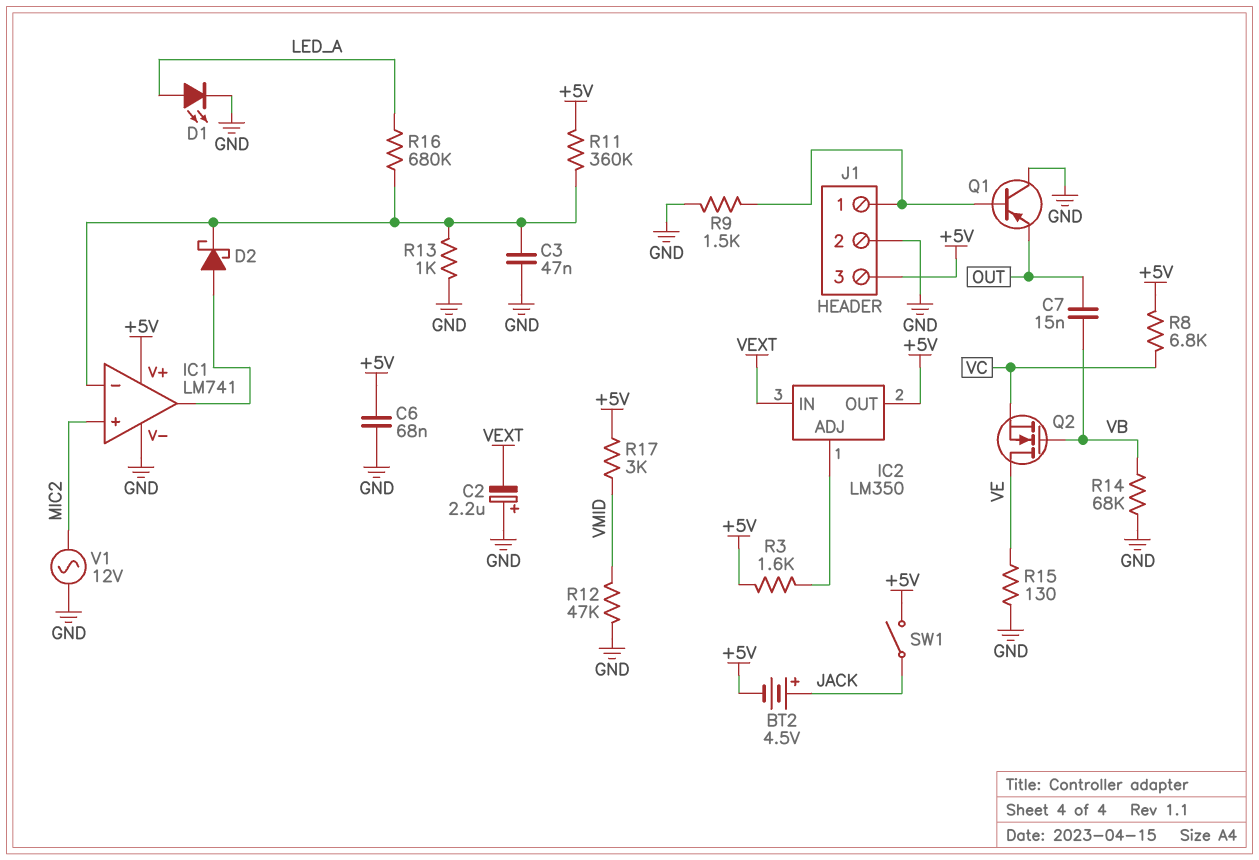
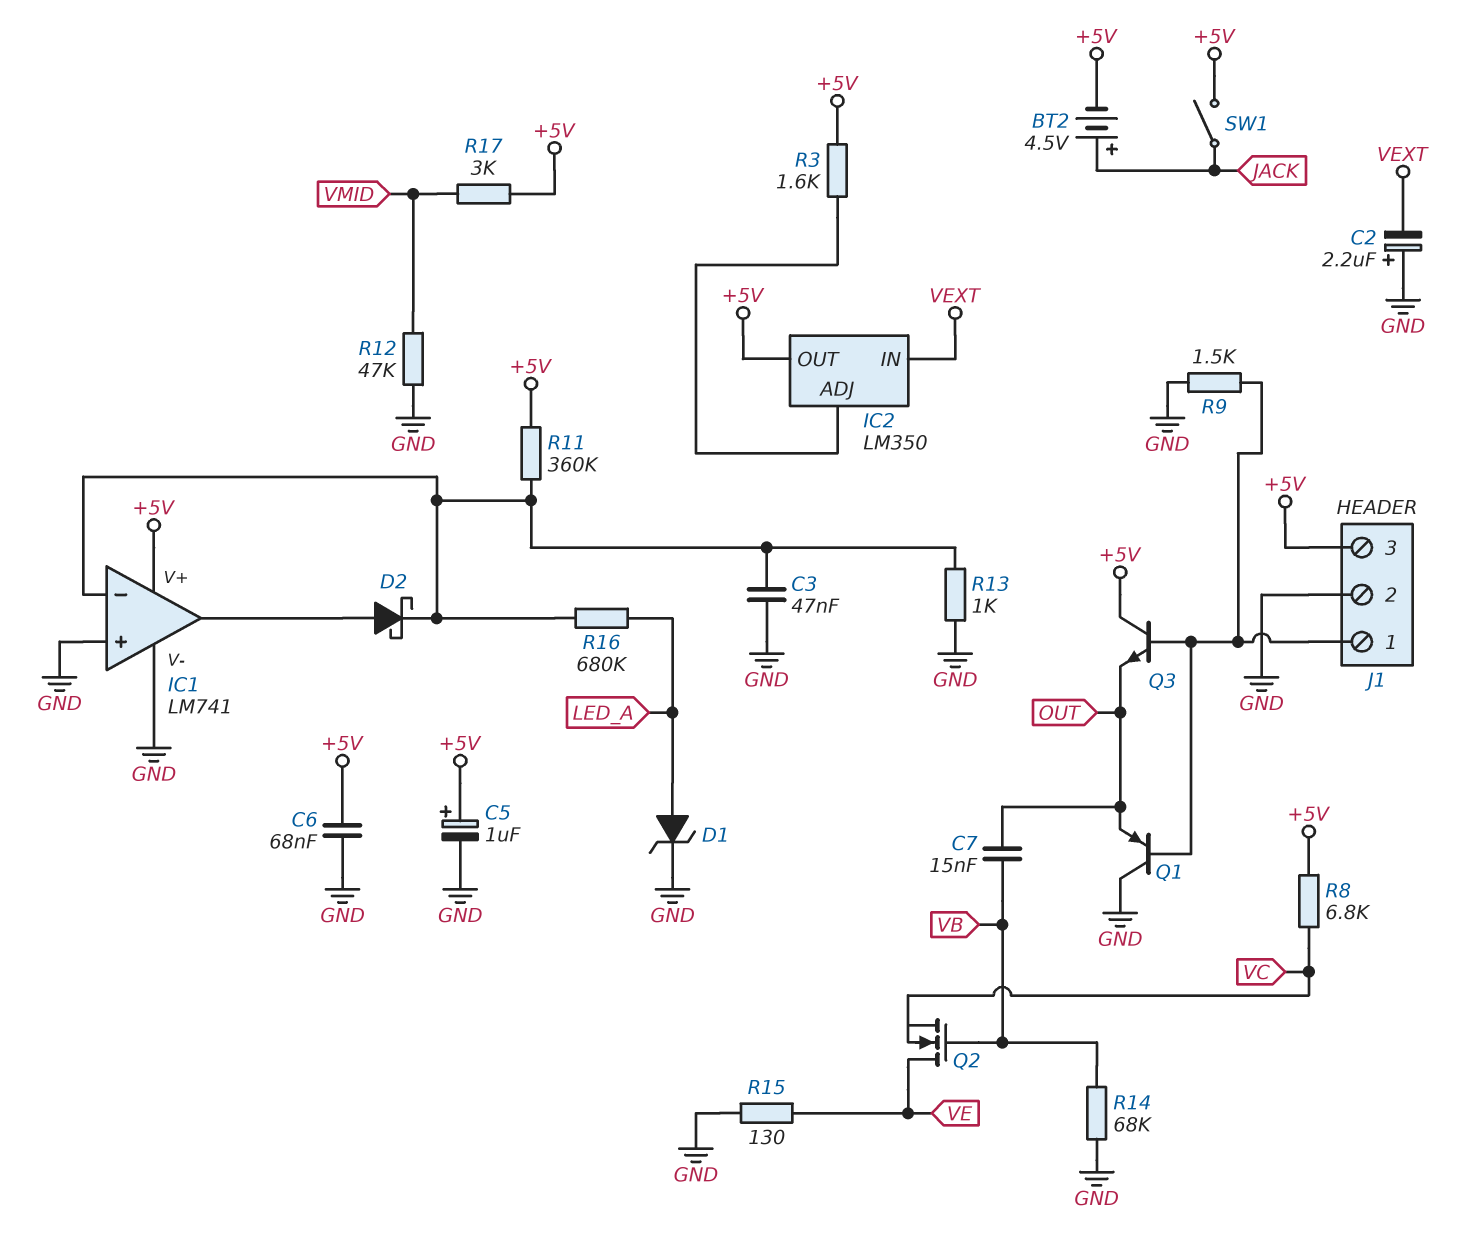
C5: none -> 1uF (plus +5V, minus GND)
D1: LED (A LED_A, K GND) -> zener (A LED_A, K GND)
IC1 pin in+: MIC2 -> GND
Q3: none -> NPN (B J1/1, C +5V, E OUT)
V1: AC 12V (GND, MIC2) -> none

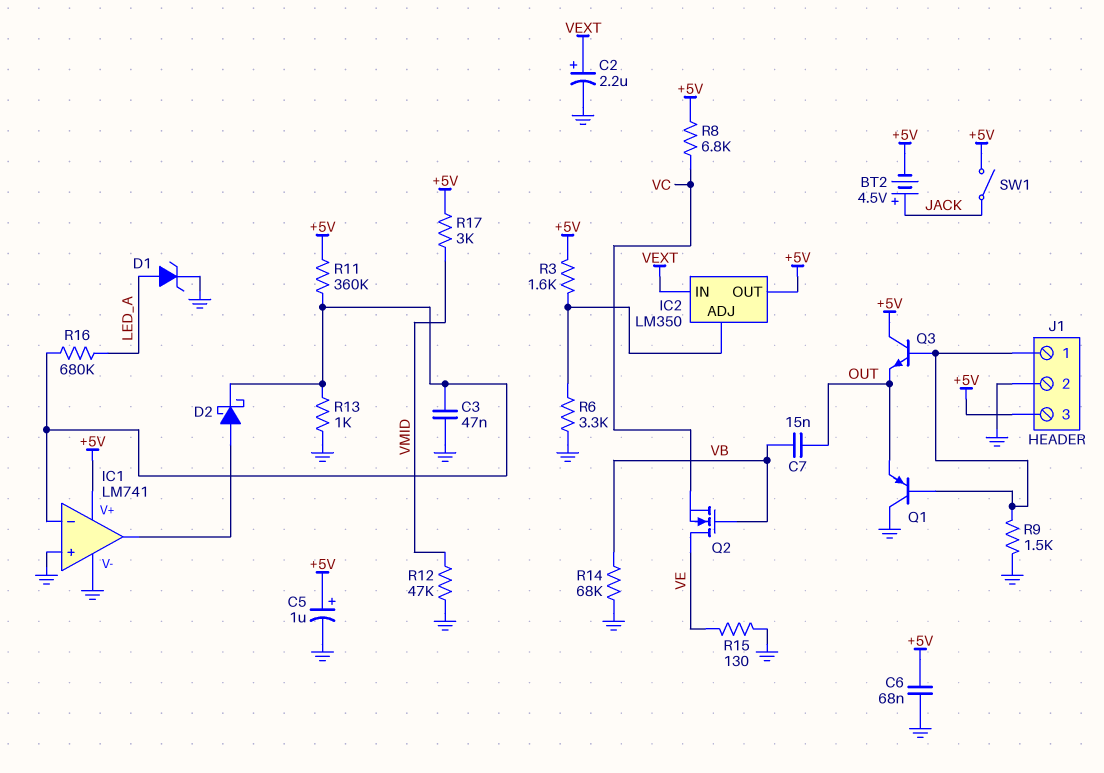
C2: 2.2uF (plus GND, minus VEXT) -> 2.2uF (plus VEXT, minus GND)
R6: none -> 3.3k (GND, IC2/ADJ)

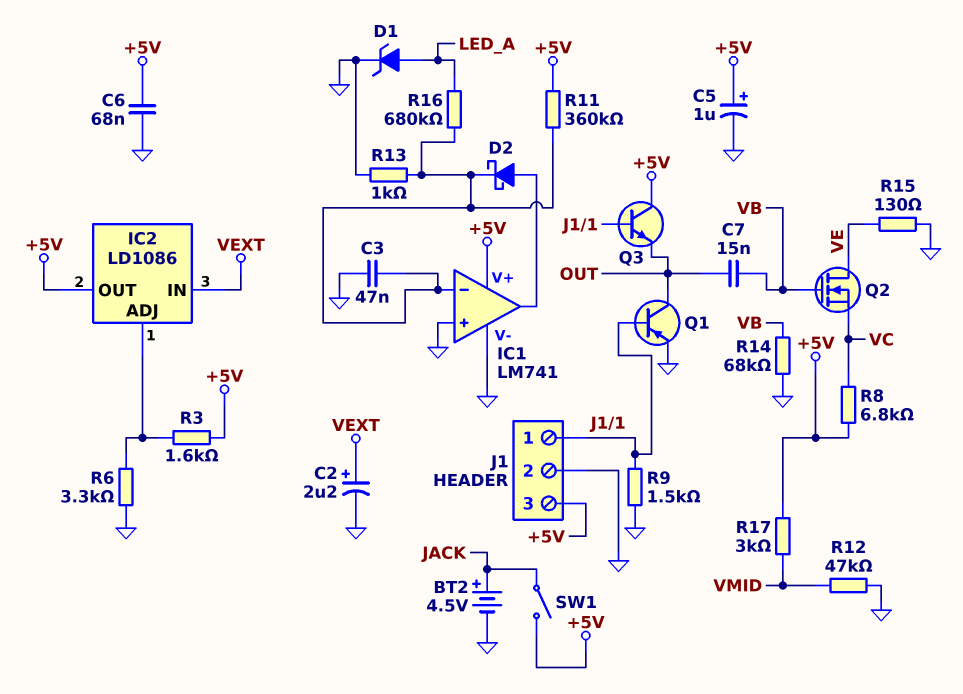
BT2: 4.5V (plus JACK, minus +5V) -> 4.5V (plus JACK, minus GND)
IC2: LM350 -> LD1086
Q1: PNP (B J1/1, C GND, E OUT) -> PNP (B J1/1, C OUT, E GND)

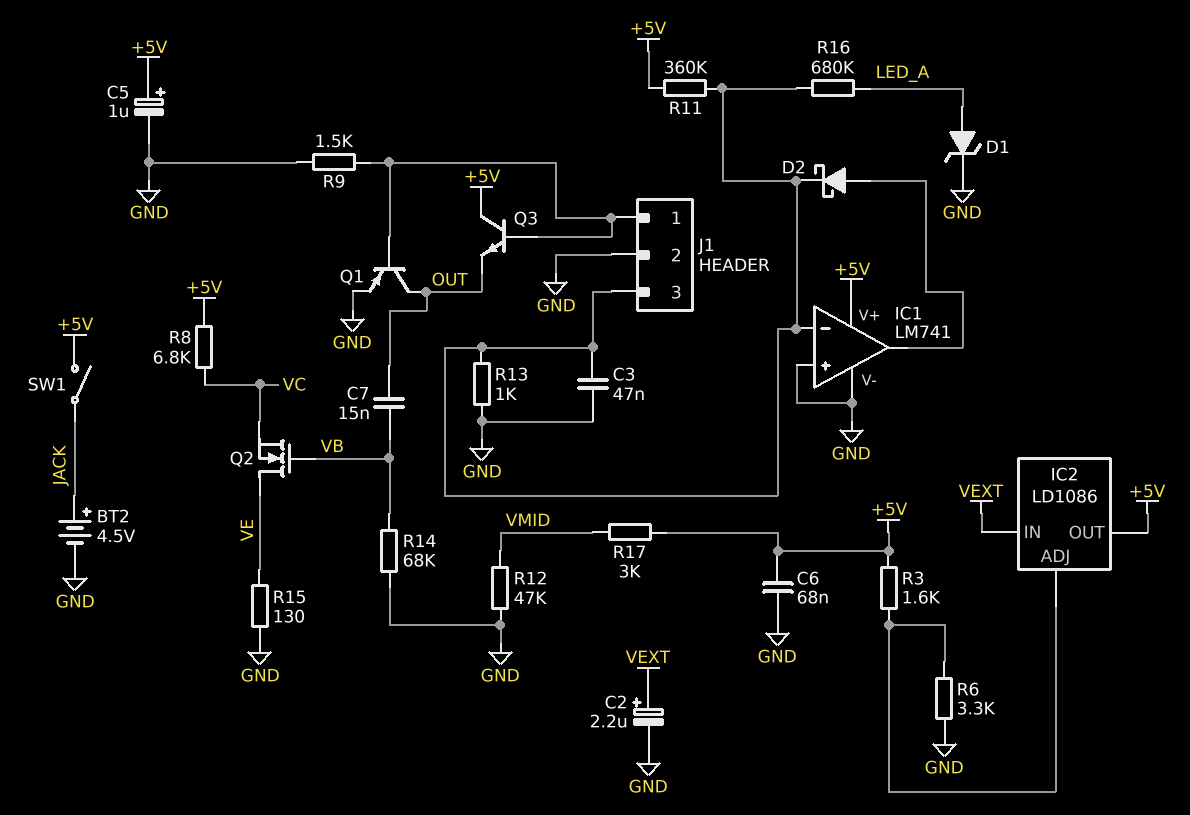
J1 pin 3: +5V -> IC1/in-

